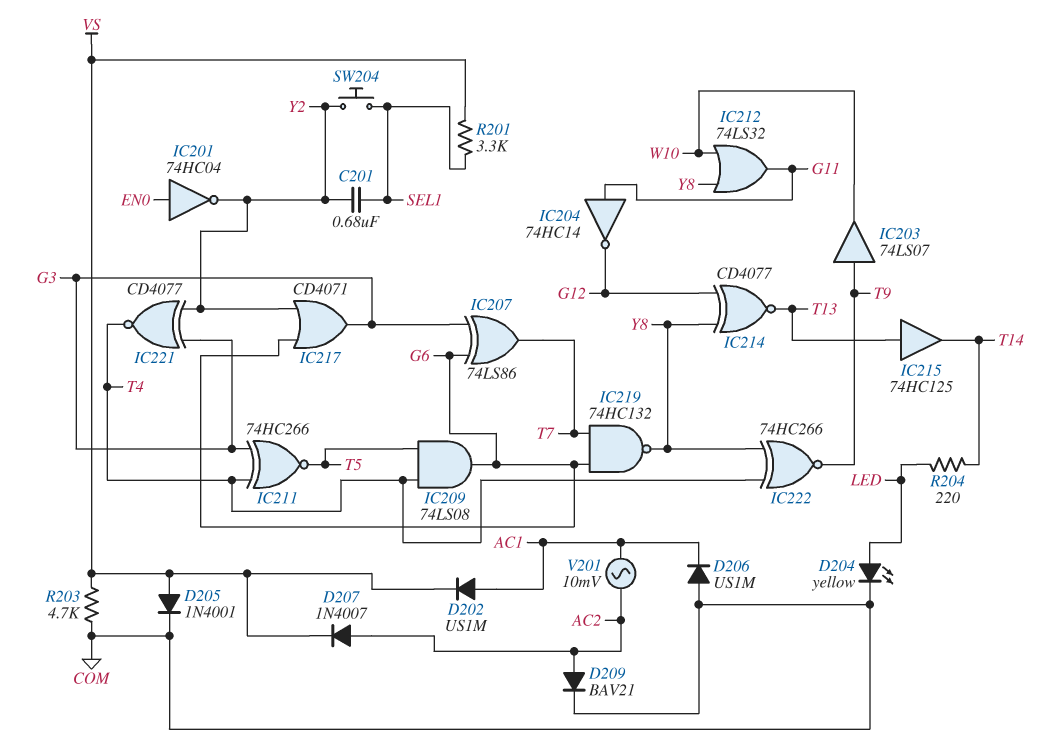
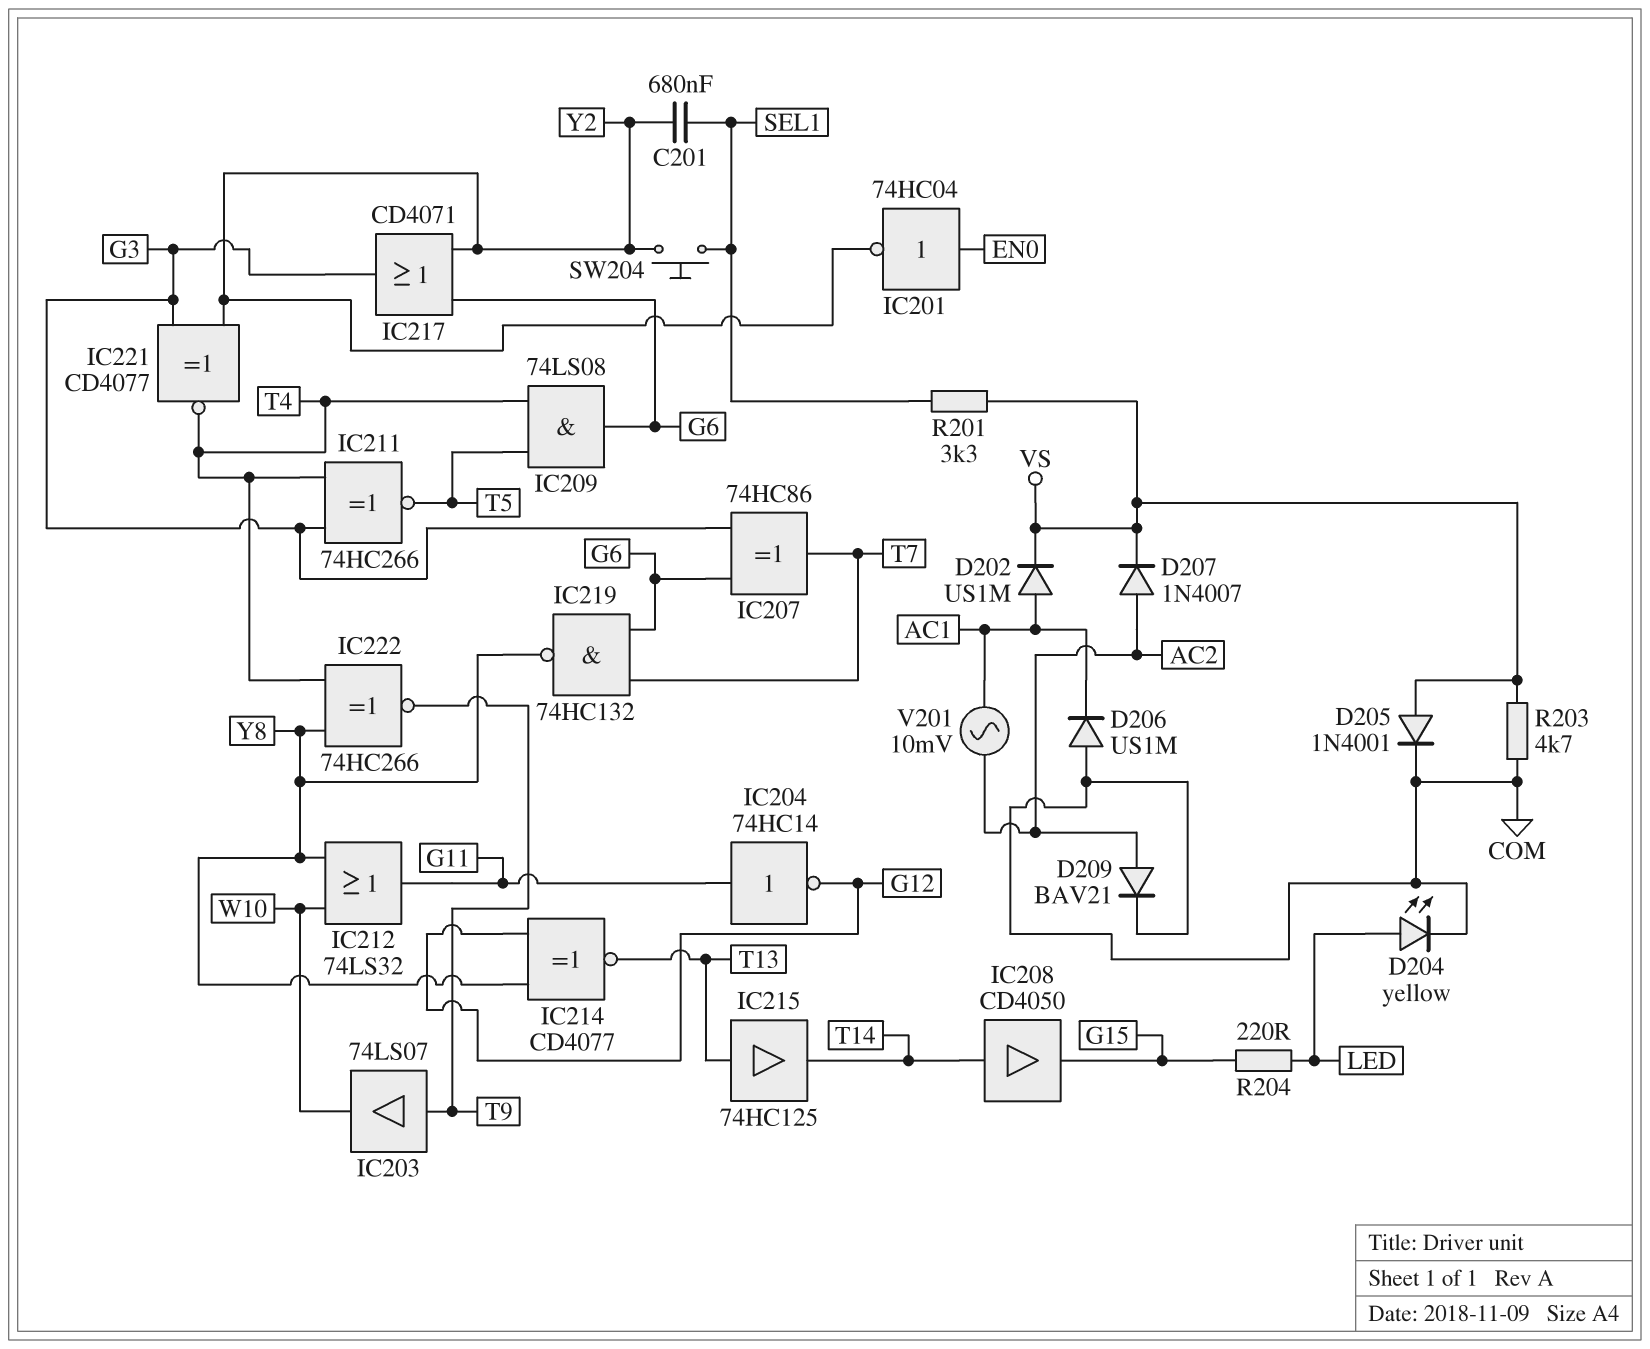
IC207: XOR 74LS86 (in G3, in G6, out T7) -> XOR 74HC86 (in G3, in G6, out T7)
IC208: none -> buffer CD4050 (in T14, out G15)
R204: 220 (LED, T14) -> 220 (G15, LED)

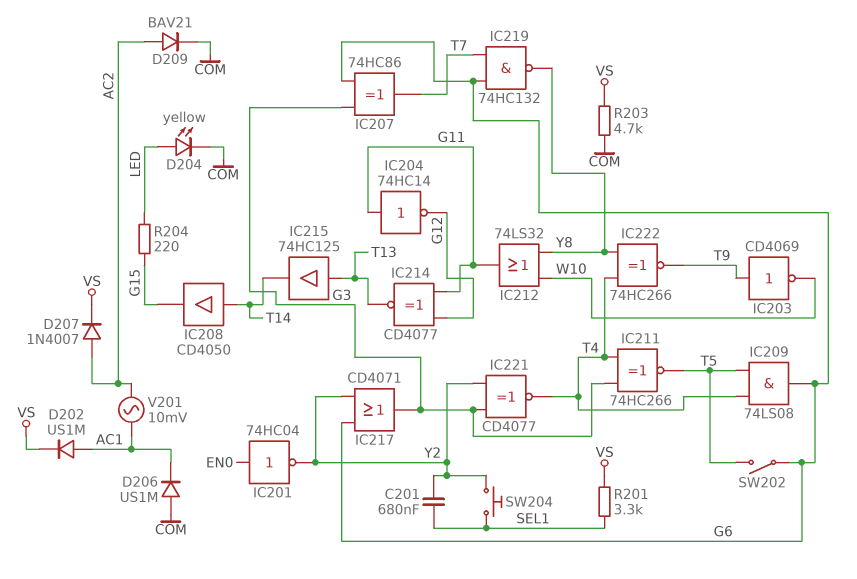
D205: diode 1N4001 (A VS, K COM) -> none
IC203: buffer 74LS07 (in T9, out W10) -> NOT CD4069 (in T9, out W10)
IC214: XNOR CD4077 (in G12, in Y8, out T13) -> XNOR CD4077 (in G11, in G12, out T13)
SW202: none -> switch (G6, T5)

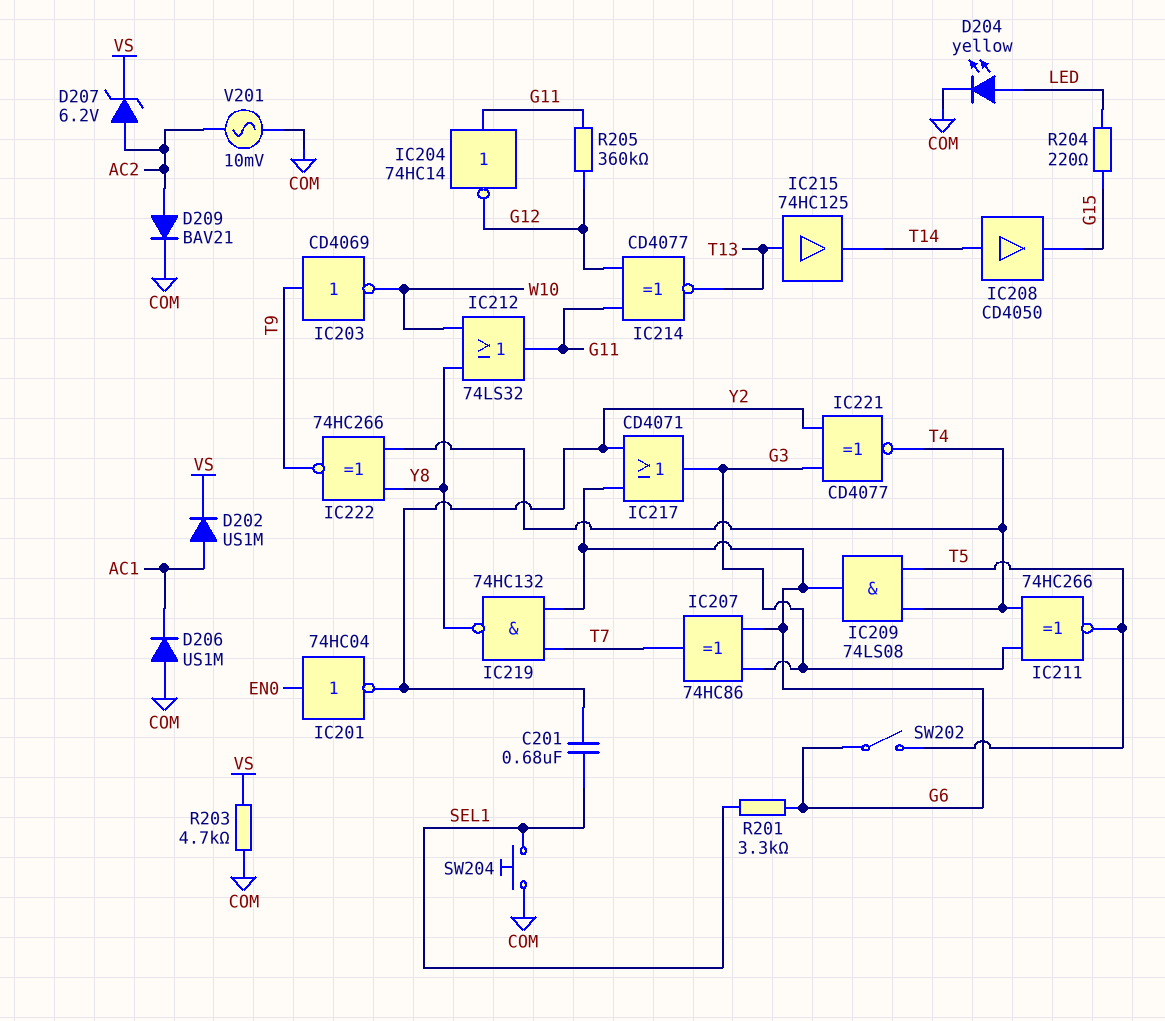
D207: diode 1N4007 (A AC2, K VS) -> zener 6.2V (A AC2, K VS)
R201: 3.3k (SEL1, VS) -> 3.3k (G6, SEL1)
R205: none -> 360k (G11, G12)
SW204: button (SEL1, Y2) -> button (COM, SEL1)
V201: AC 10mV (AC1, AC2) -> AC 10mV (AC2, COM)

